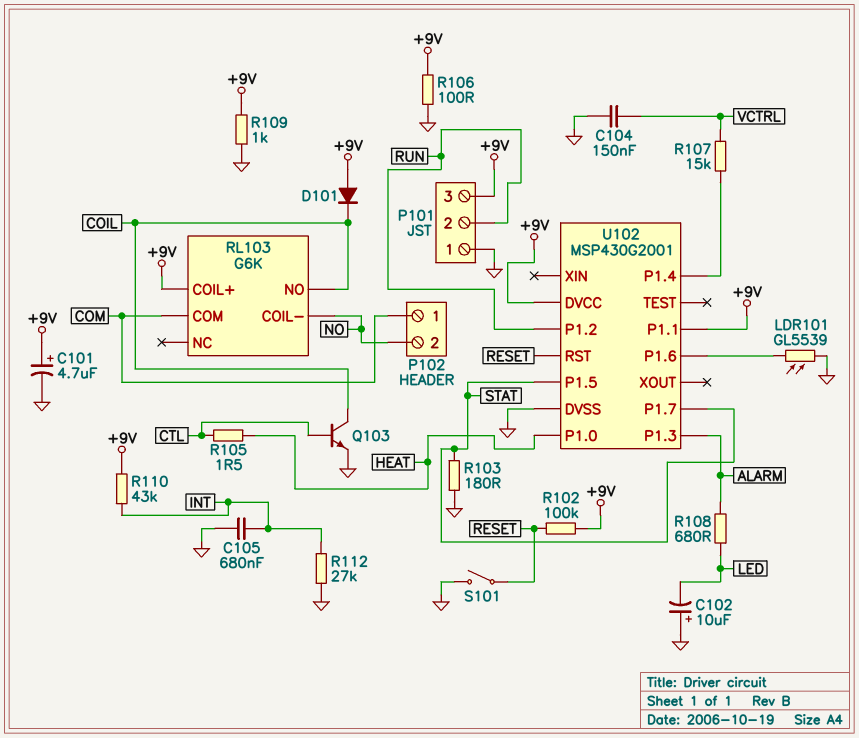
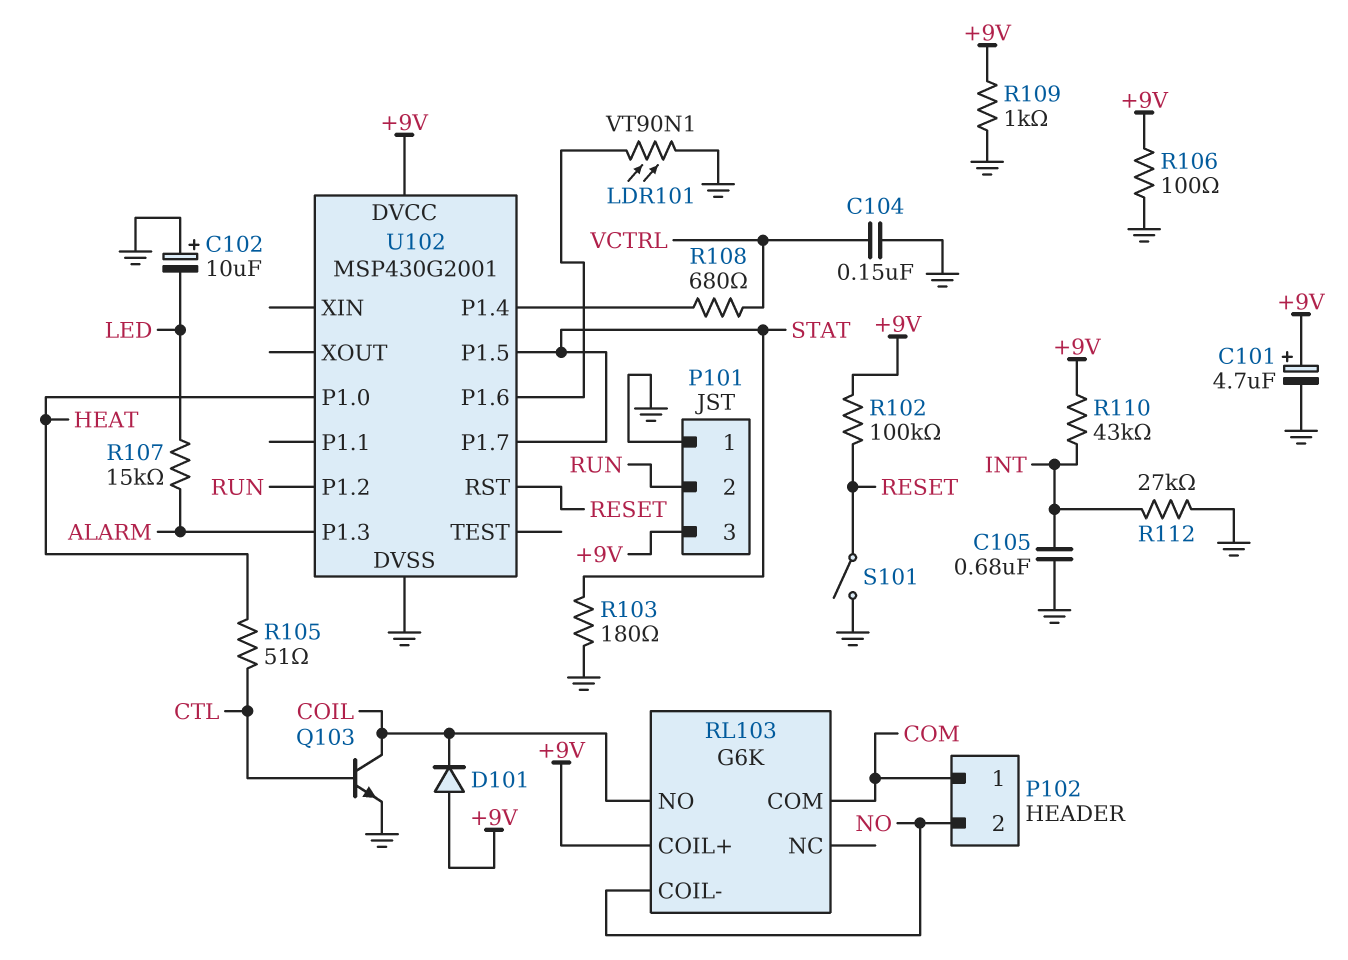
LDR101: GL5539 (GND, U102/P1.6) -> VT90N1 (GND, U102/P1.6)
R105: 1.5 (CTL, HEAT) -> 51 (CTL, HEAT)
R107: 15k (U102/P1.4, VCTRL) -> 15k (ALARM, LED)
R108: 680 (ALARM, LED) -> 680 (U102/P1.4, VCTRL)
U102 pin P1.1: +9V -> none

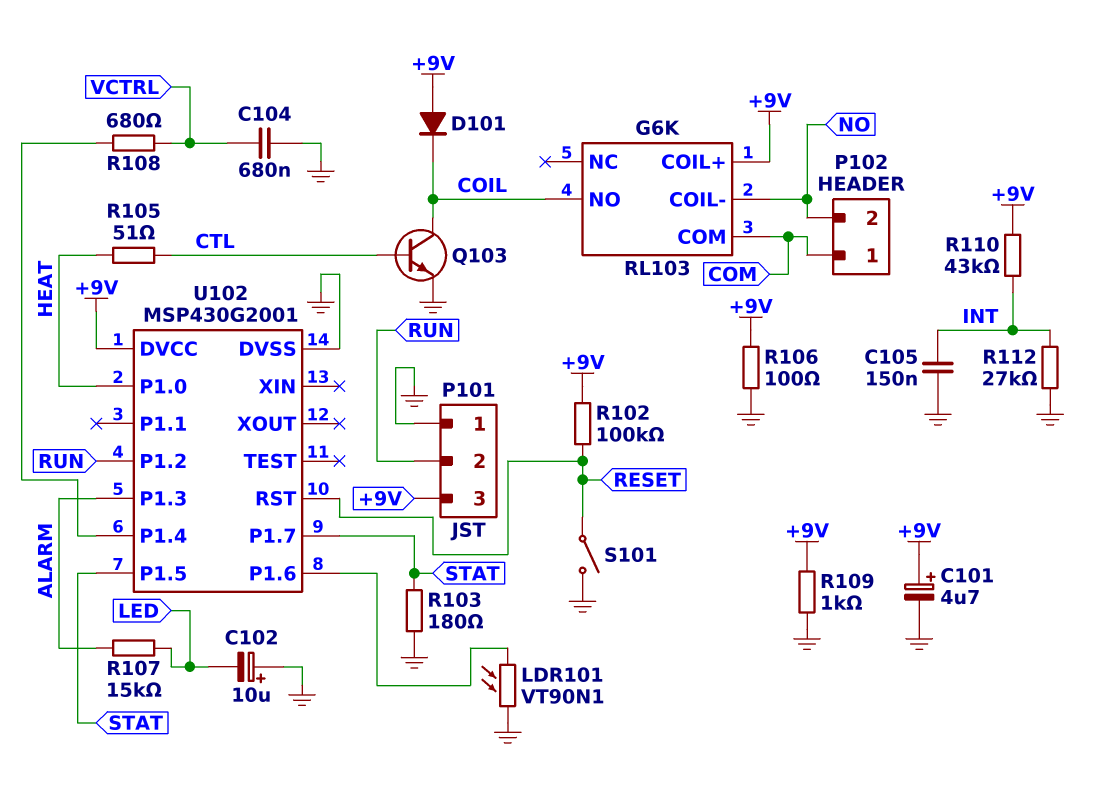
C104: 150nF (GND, VCTRL) -> 680nF (GND, VCTRL)
C105: 680nF (GND, INT) -> 150nF (GND, INT)

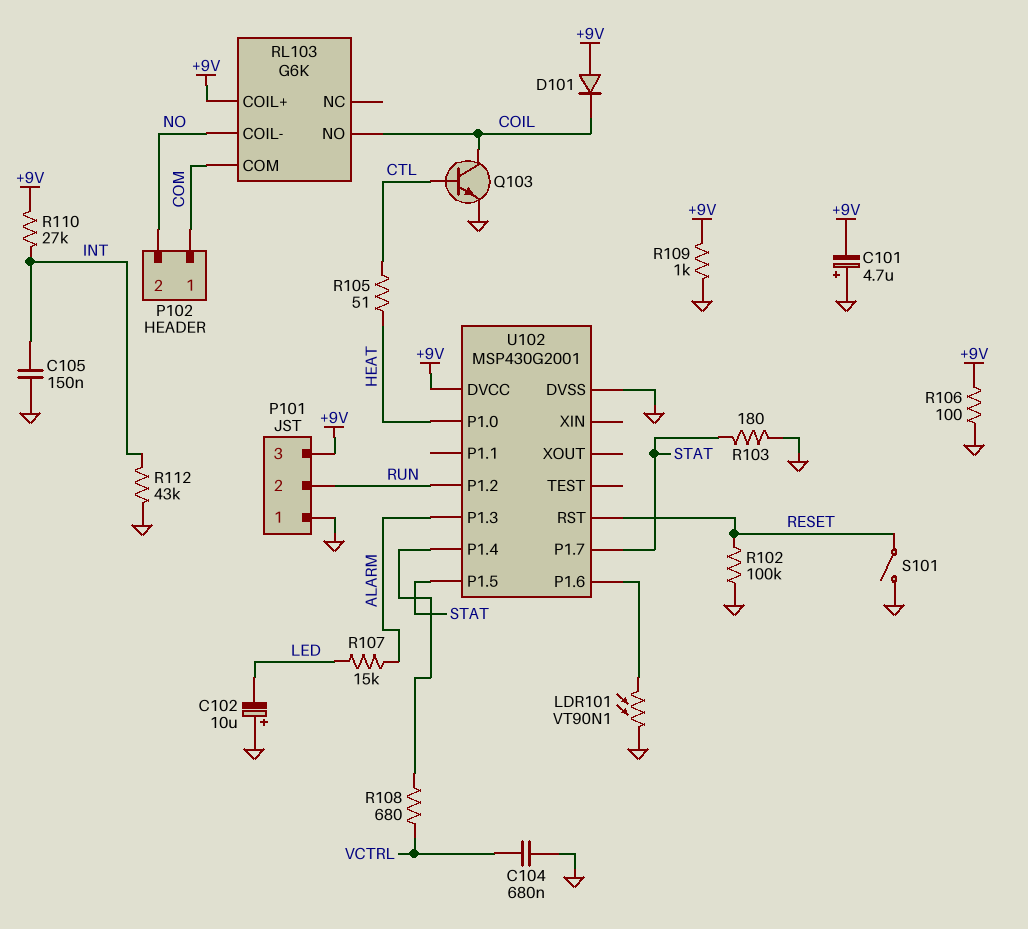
C101: 4.7uF (plus +9V, minus GND) -> 4.7uF (plus GND, minus +9V)
R102: 100k (+9V, RESET) -> 100k (GND, RESET)
R110: 43k (+9V, INT) -> 27k (+9V, INT)
R112: 27k (GND, INT) -> 43k (GND, INT)

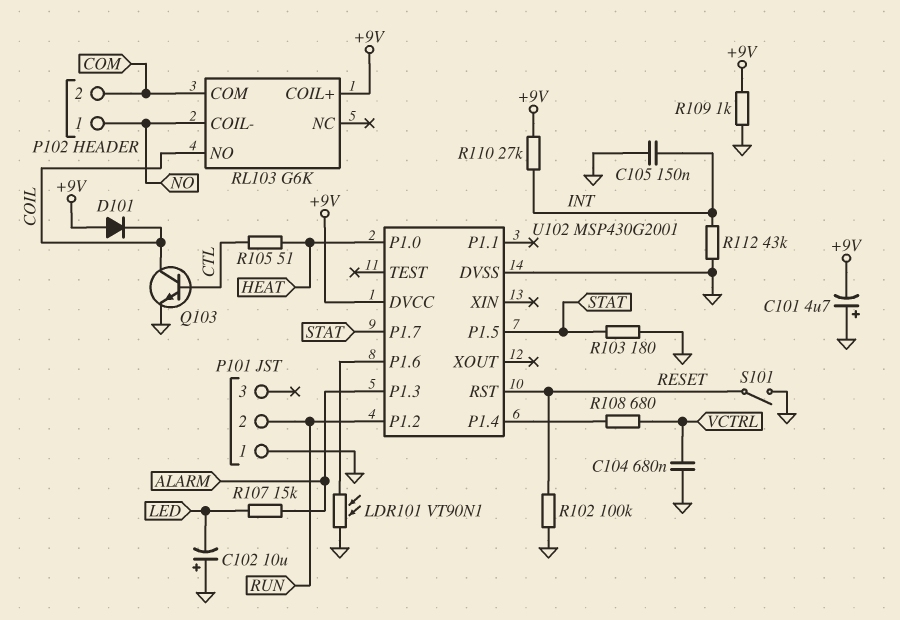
P101 pin 3: +9V -> none
P102 pin 1: COM -> NO
P102 pin 2: NO -> COM
R106: 100 (+9V, GND) -> none

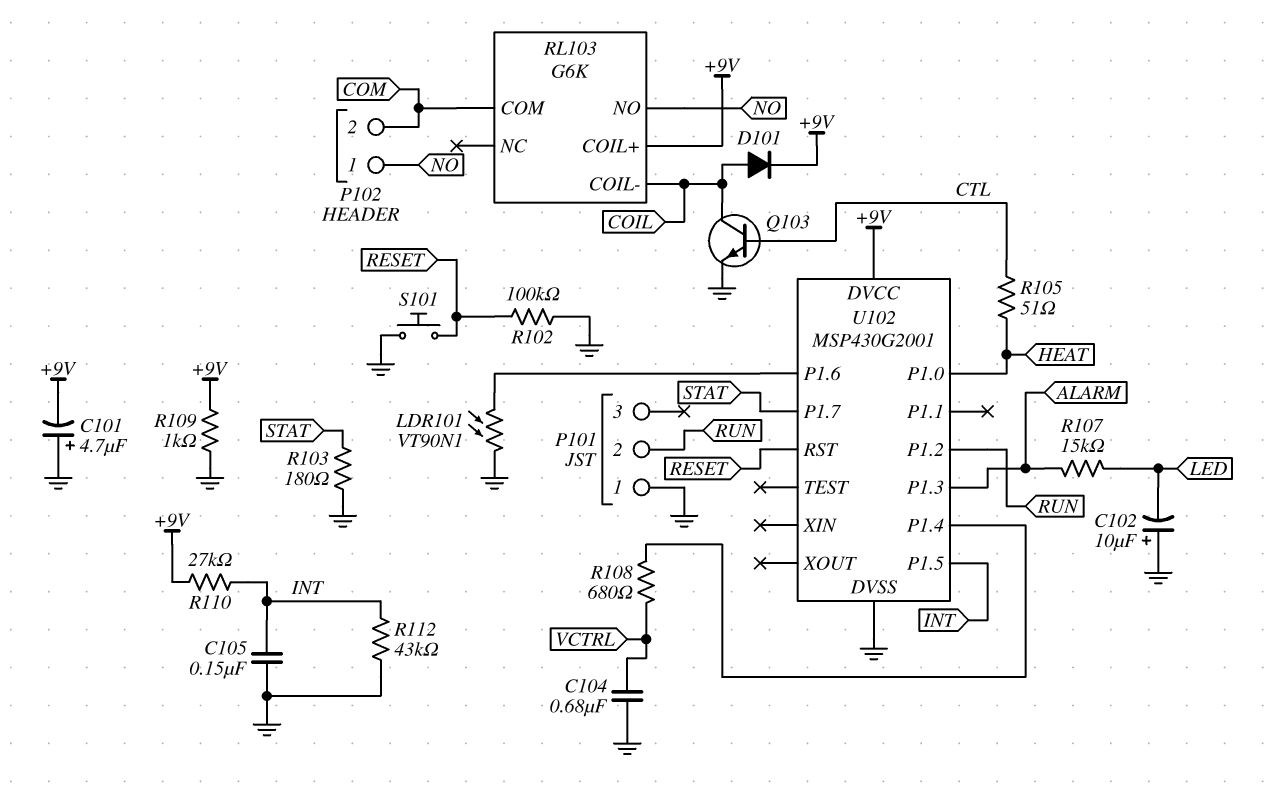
D101: diode (A +9V, K COIL) -> diode (A COIL, K +9V)
RL103 pin COIL-: NO -> COIL
RL103 pin NO: COIL -> NO
S101: switch (GND, RESET) -> button (GND, RESET)
U102 pin P1.5: STAT -> INT

